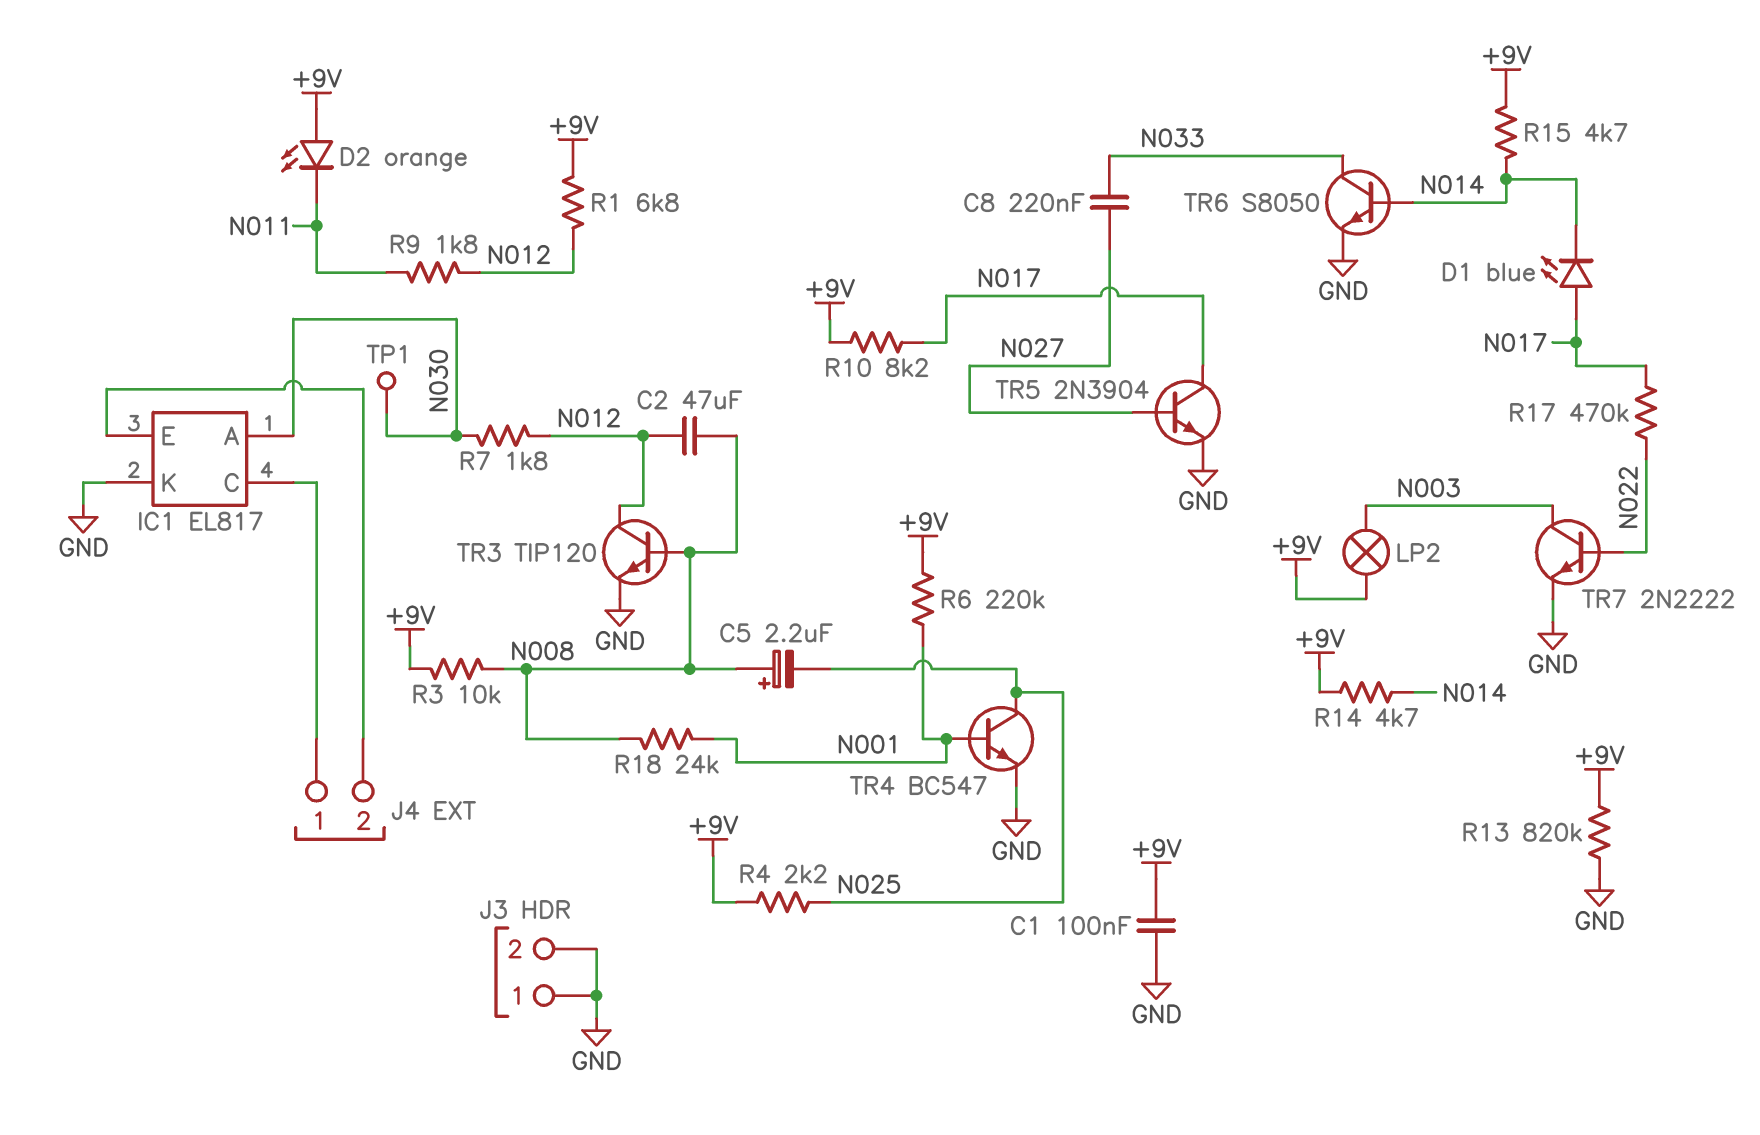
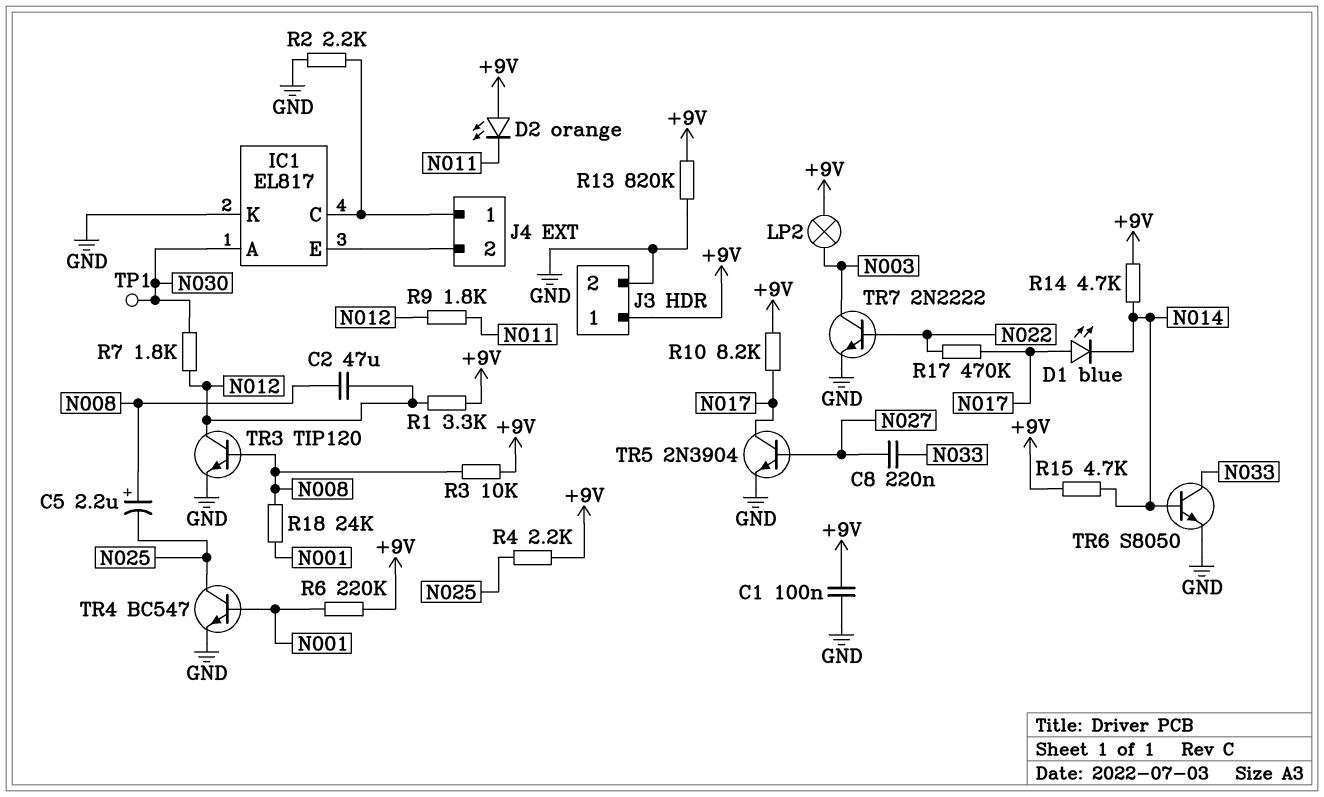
J3 pin 1: GND -> +9V
R1: 6.8k (+9V, N012) -> 3.3k (+9V, N012)
R2: none -> 2.2k (GND, IC1/C)

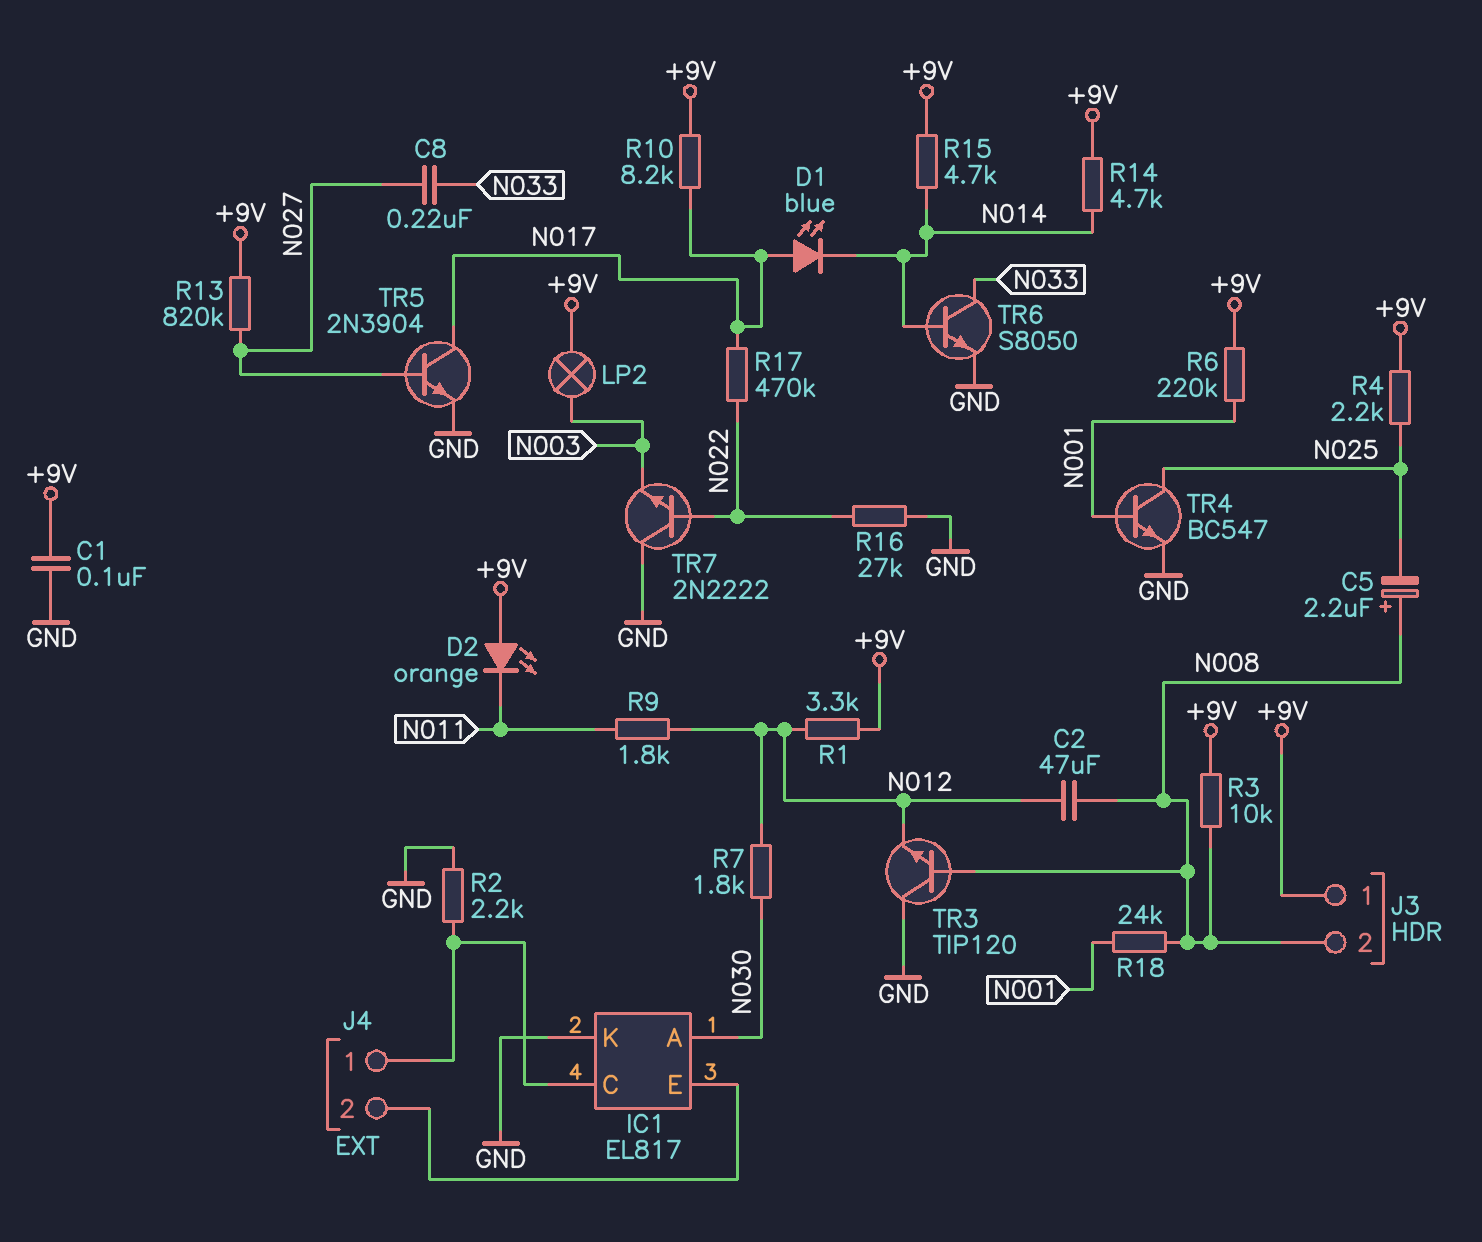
J3 pin 2: GND -> N008
R13: 820k (+9V, GND) -> 820k (+9V, N027)
R16: none -> 27k (GND, N022)
TP1: test point (N030) -> none
TR3: NPN TIP120 (B N008, C N012, E GND) -> NPN TIP120 (B N008, C GND, E N012)
TR7: NPN 2N2222 (B N022, C N003, E GND) -> NPN 2N2222 (B N022, C GND, E N003)

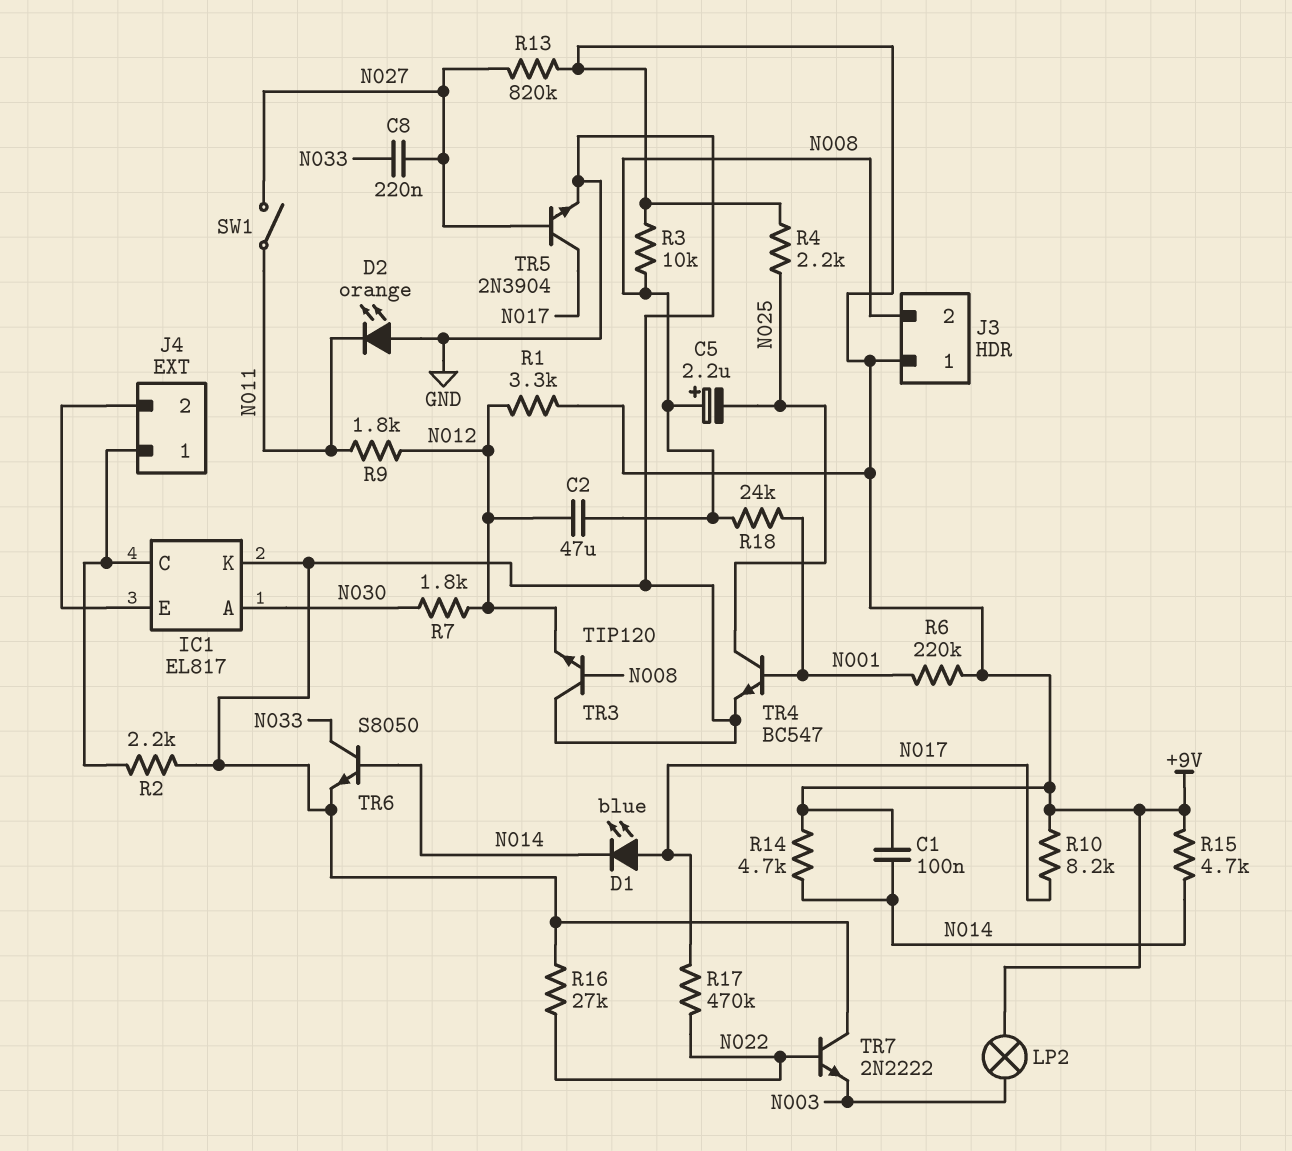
C1: 100nF (+9V, GND) -> 100nF (+9V, N014)
D2: LED orange (A +9V, K N011) -> LED orange (A GND, K N011)
SW1: none -> switch (N011, N027)

